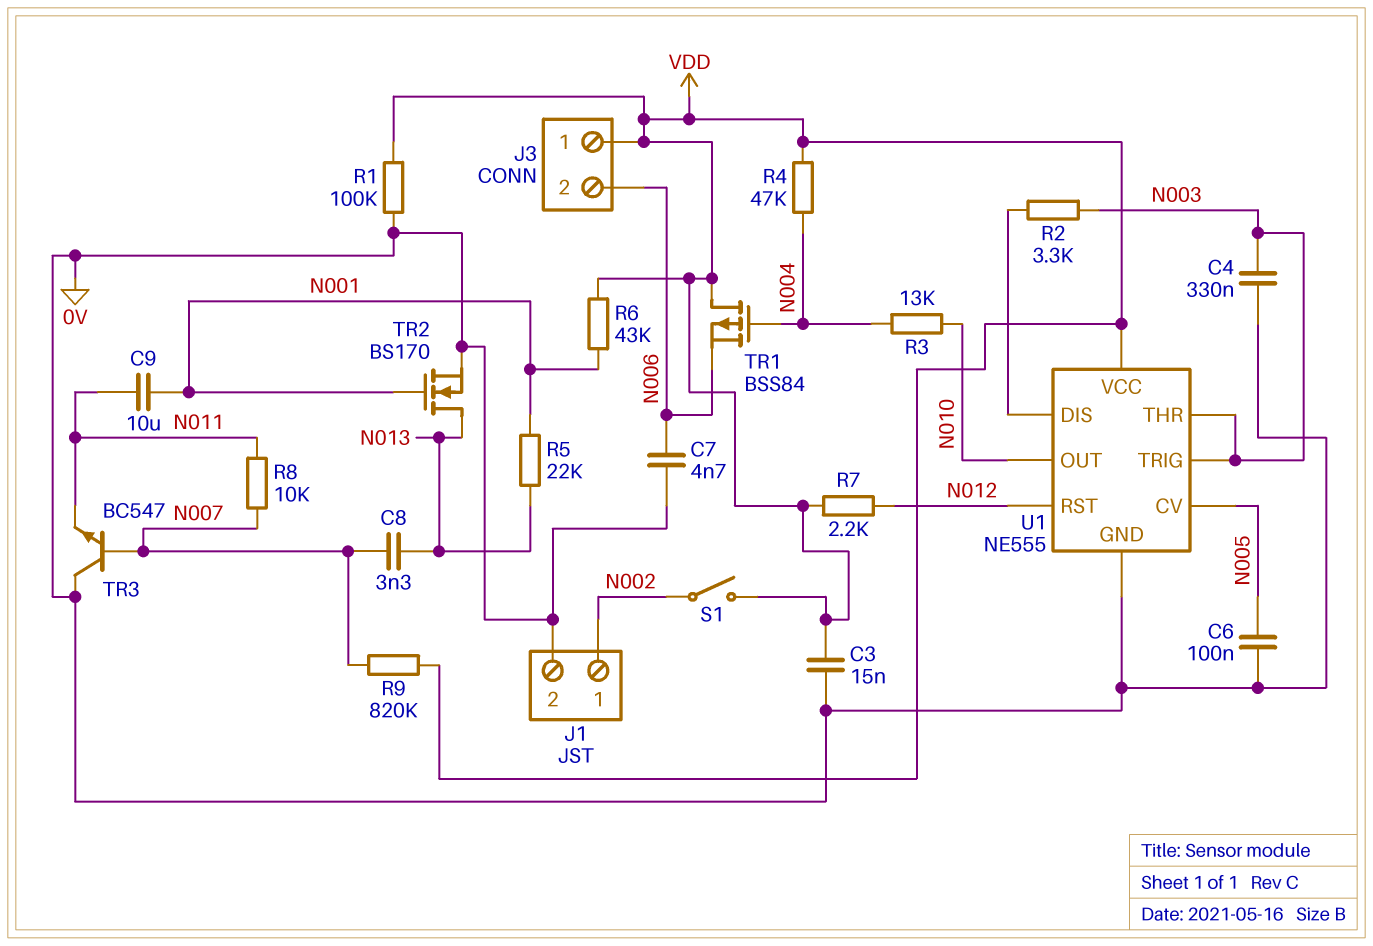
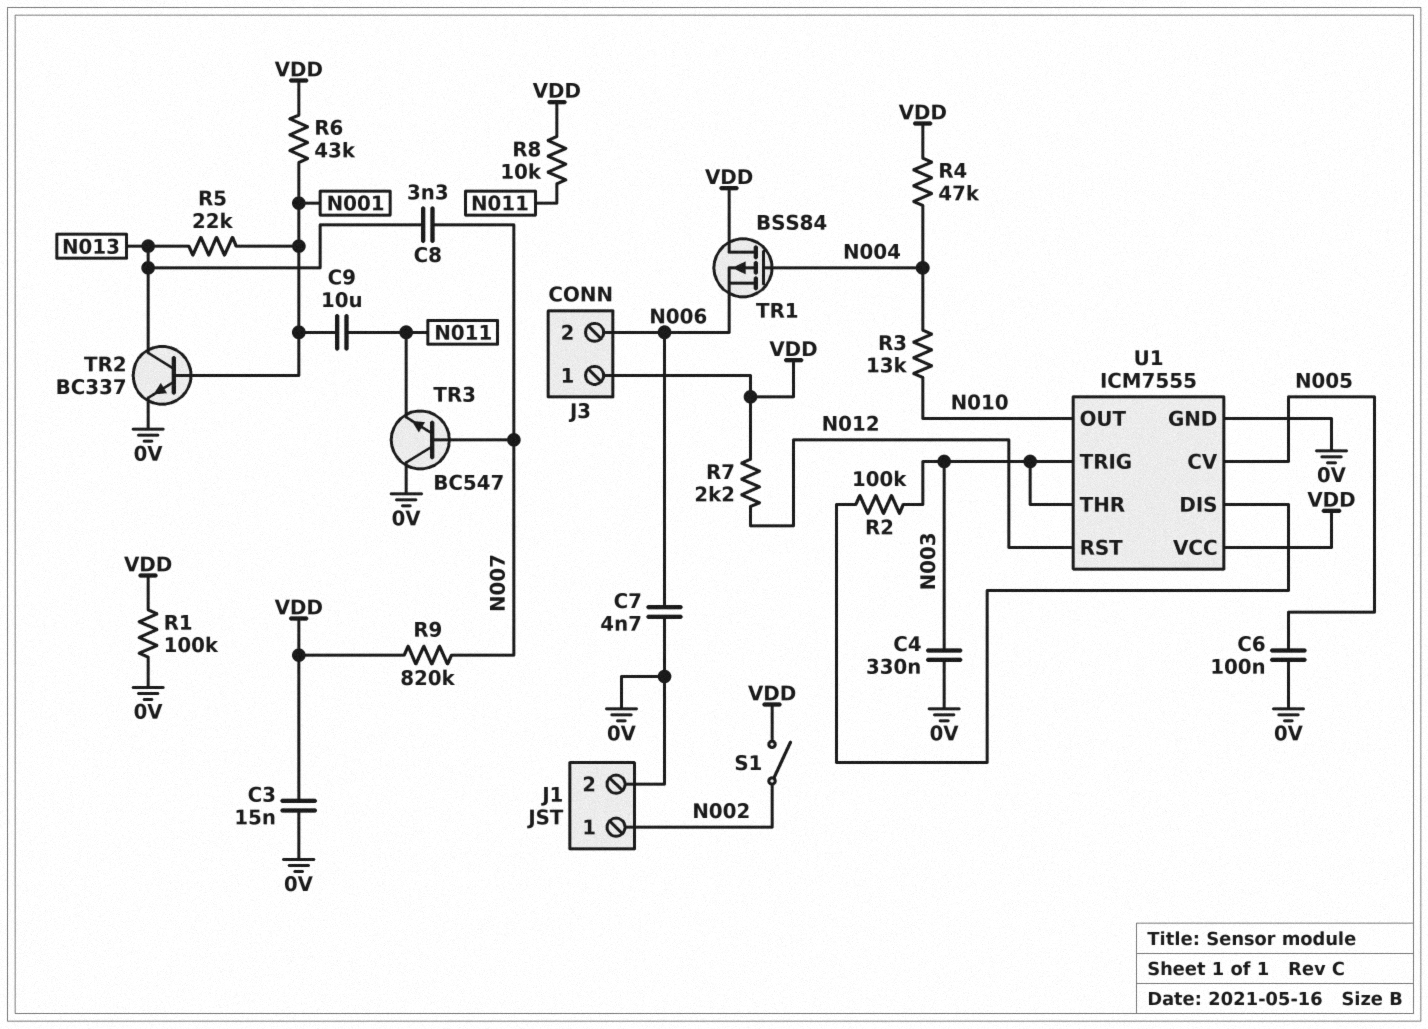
R2: 3.3k (N003, U1/DIS) -> 100k (N003, U1/DIS)
R8: 10k (N007, N011) -> 10k (N011, VDD)
TR2: NMOS BS170 (G N001, D N013, S 0V) -> NPN BC337 (B N001, C N013, E 0V)
U1: NE555 -> ICM7555

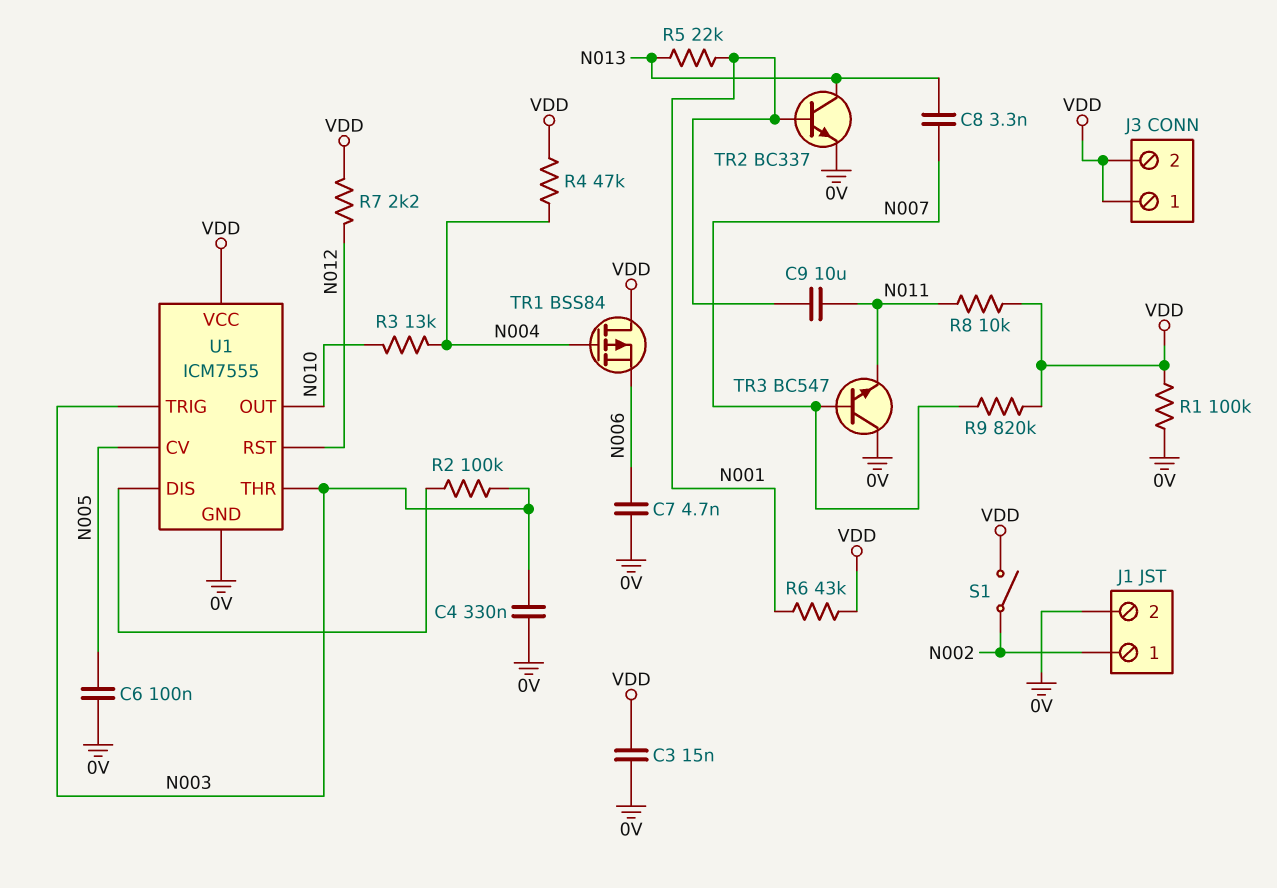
J3 pin 2: N006 -> VDD

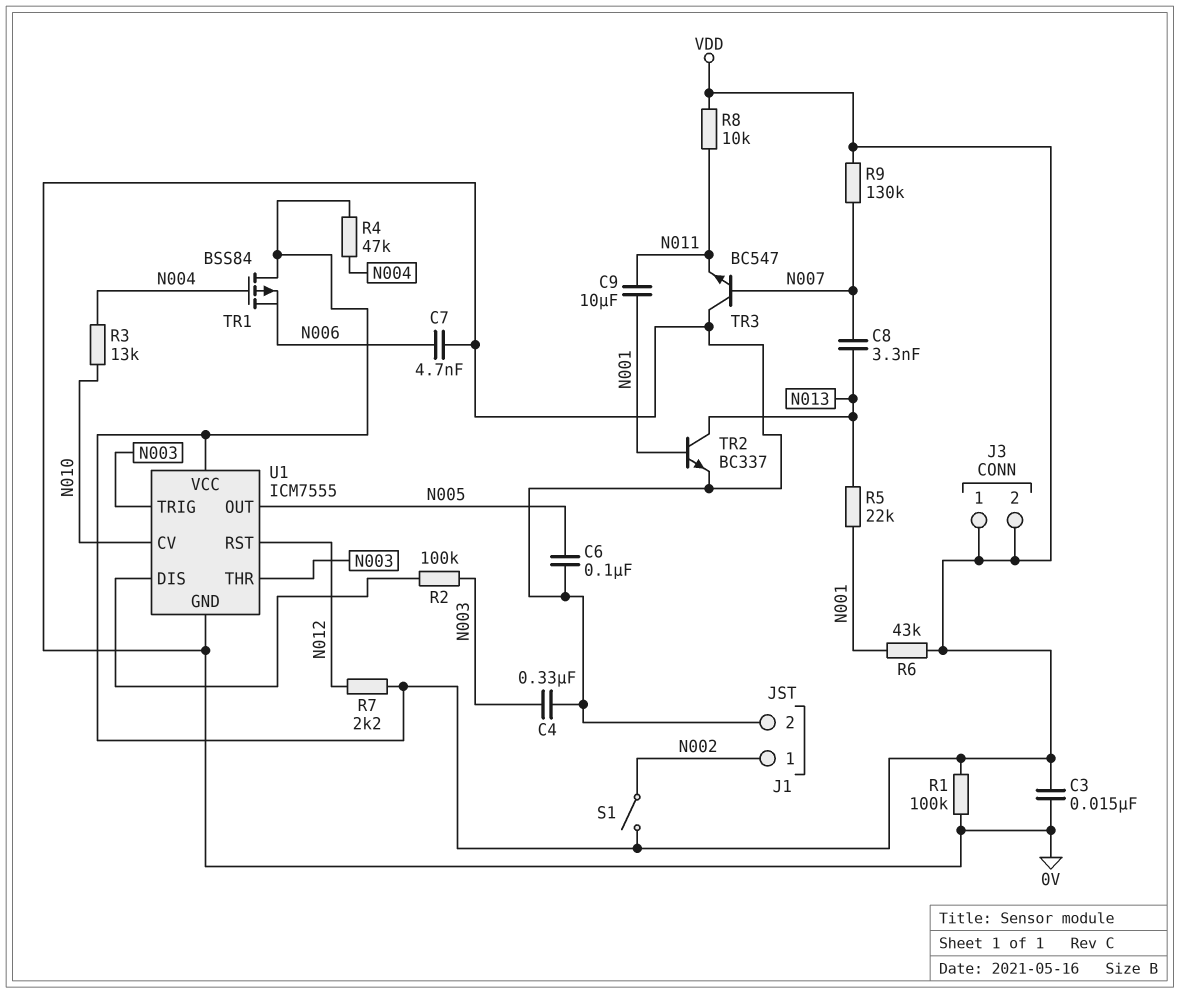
R9: 820k (N007, VDD) -> 130k (N007, VDD)
U1 pin CV: N005 -> N010
U1 pin OUT: N010 -> N005

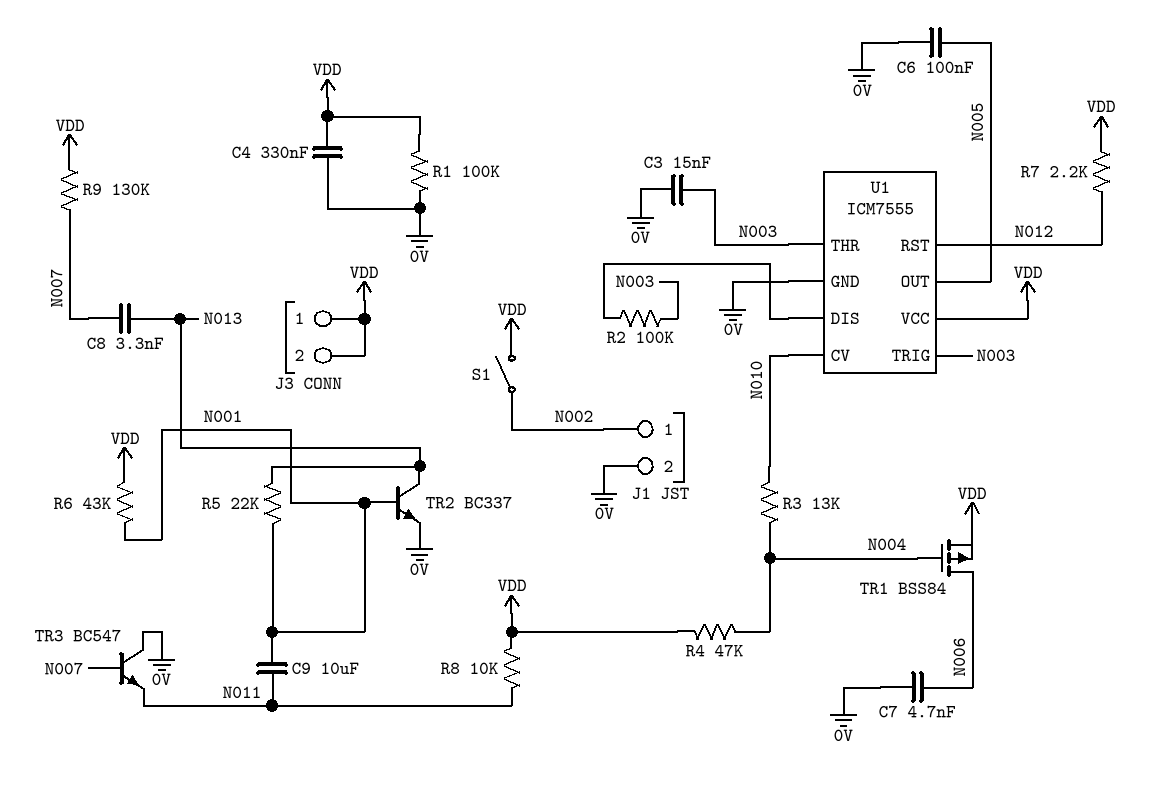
C3: 15nF (0V, VDD) -> 15nF (0V, N003)
C4: 330nF (0V, N003) -> 330nF (0V, VDD)
TR1: PMOS BSS84 (G N004, D VDD, S N006) -> PMOS BSS84 (G N004, D N006, S VDD)

